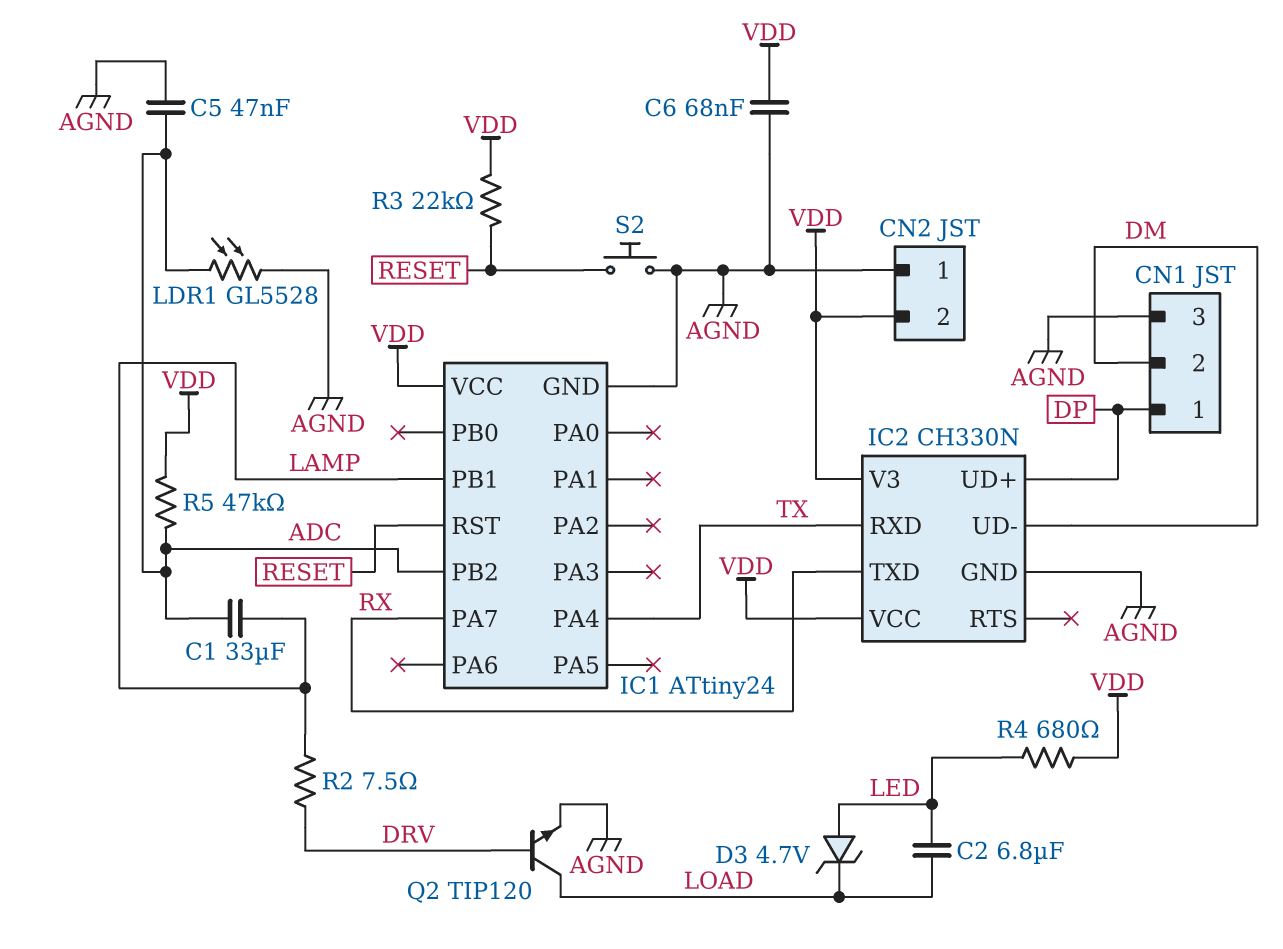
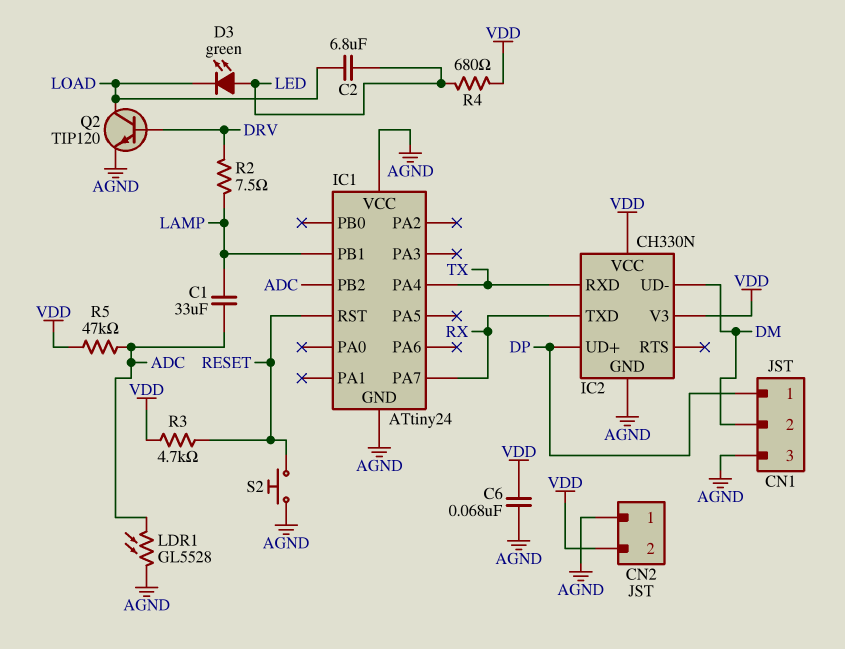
C5: 47nF (ADC, AGND) -> none
D3: zener 4.7V (A LED, K LOAD) -> LED green (A LED, K LOAD)
IC1 pin VCC: VDD -> AGND
R3: 22k (RESET, VDD) -> 4.7k (RESET, VDD)

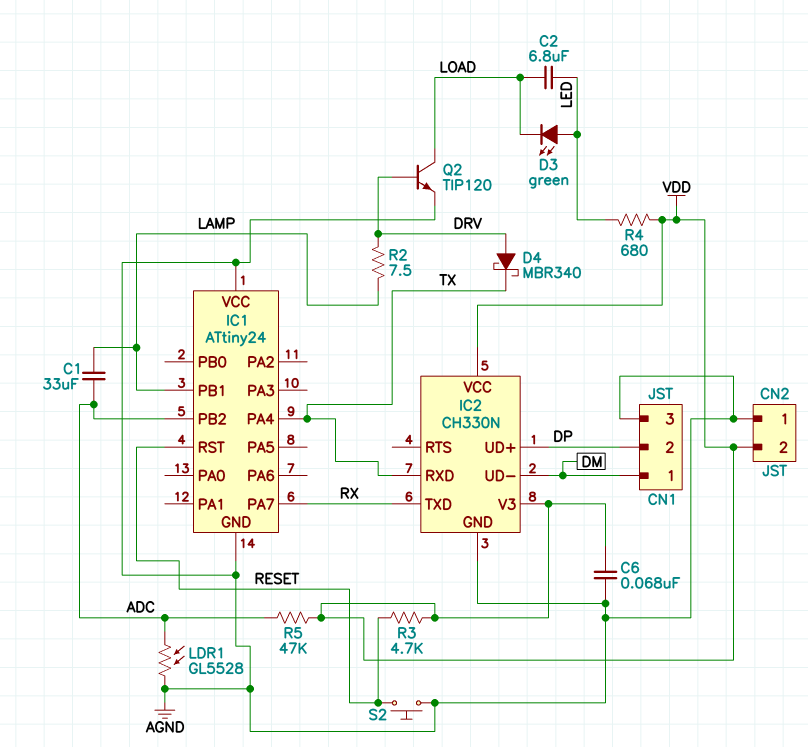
CN1 pin 1: DP -> DM
CN1 pin 2: DM -> DP
D4: none -> schottky MBR340 (A DRV, K TX)

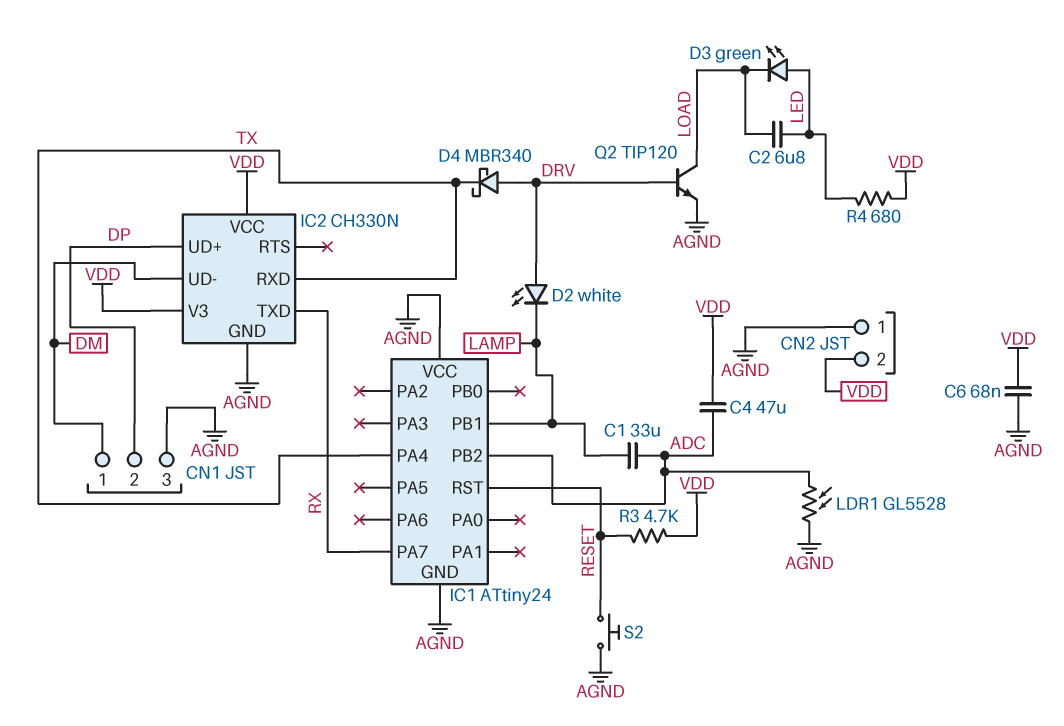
C4: none -> 47uF (ADC, VDD)
D2: none -> LED white (A DRV, K LAMP)
R2: 7.5 (DRV, LAMP) -> none
R5: 47k (ADC, VDD) -> none

